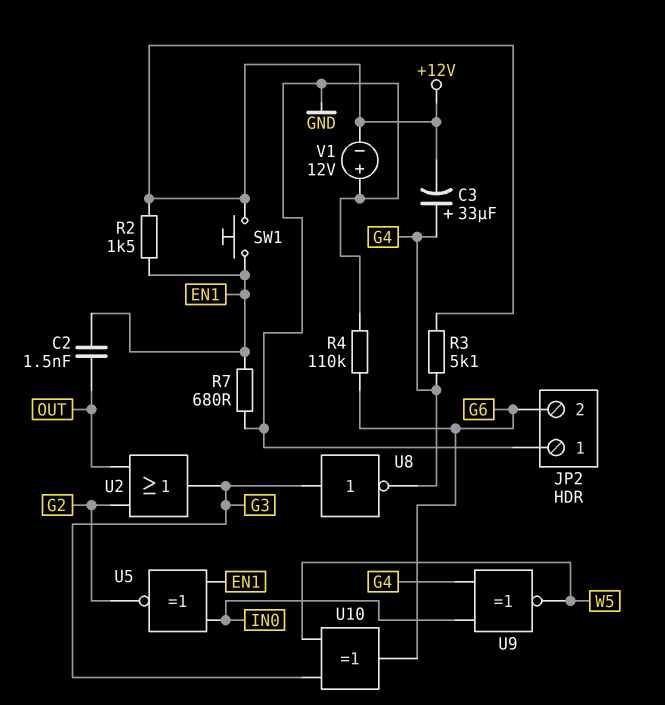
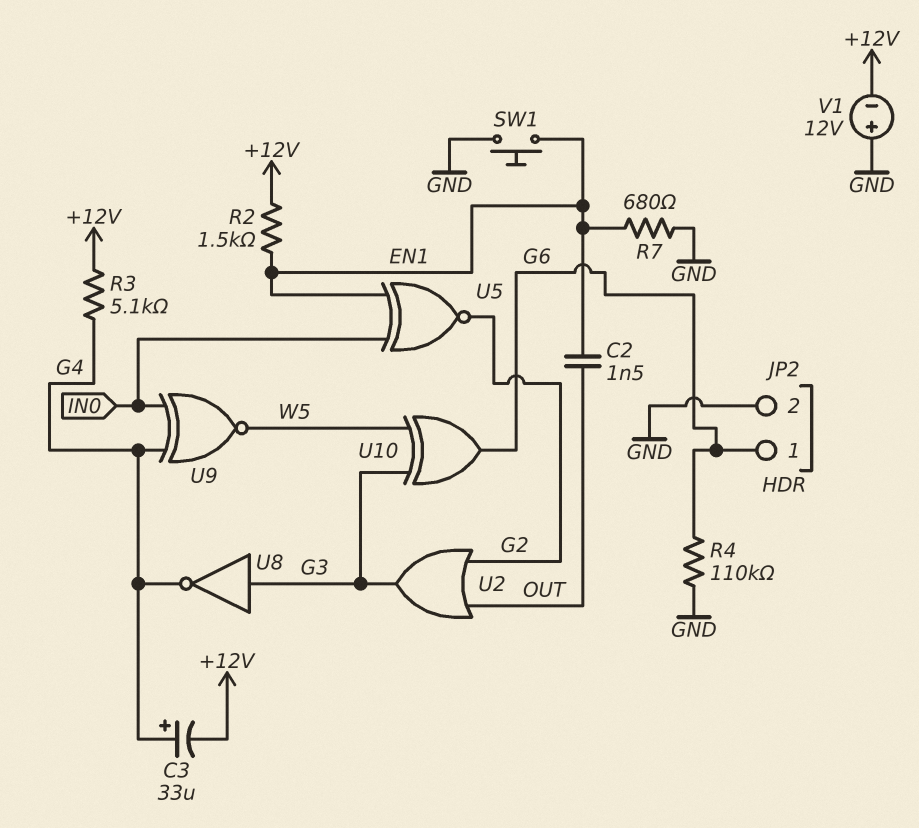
JP2 pin 1: GND -> G6
JP2 pin 2: G6 -> GND
SW1: button (+12V, EN1) -> button (EN1, GND)

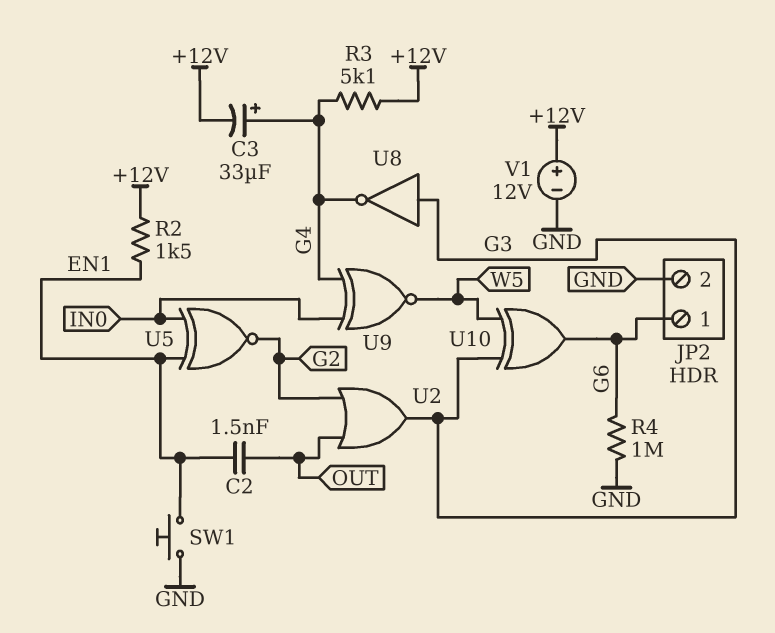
R4: 110k (G6, GND) -> 1M (G6, GND)
R7: 680 (EN1, GND) -> none
V1: 12V (plus GND, minus +12V) -> 12V (plus +12V, minus GND)

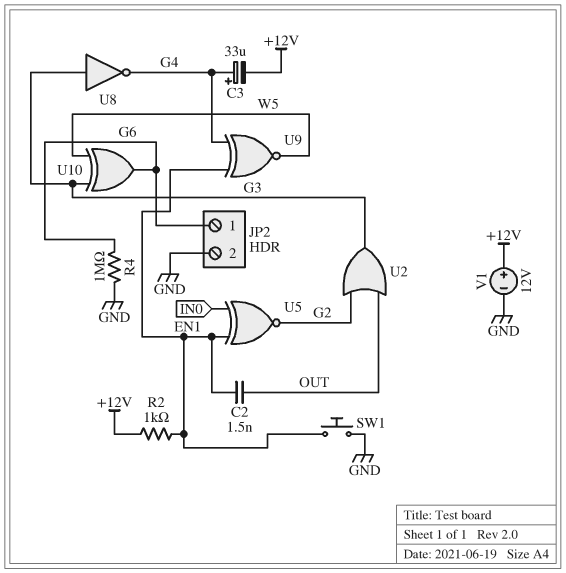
R2: 1.5k (+12V, EN1) -> 1k (+12V, EN1)
R3: 5.1k (+12V, G4) -> none
U9: XNOR (in G4, in IN0, out W5) -> XNOR (in EN1, in G4, out W5)

